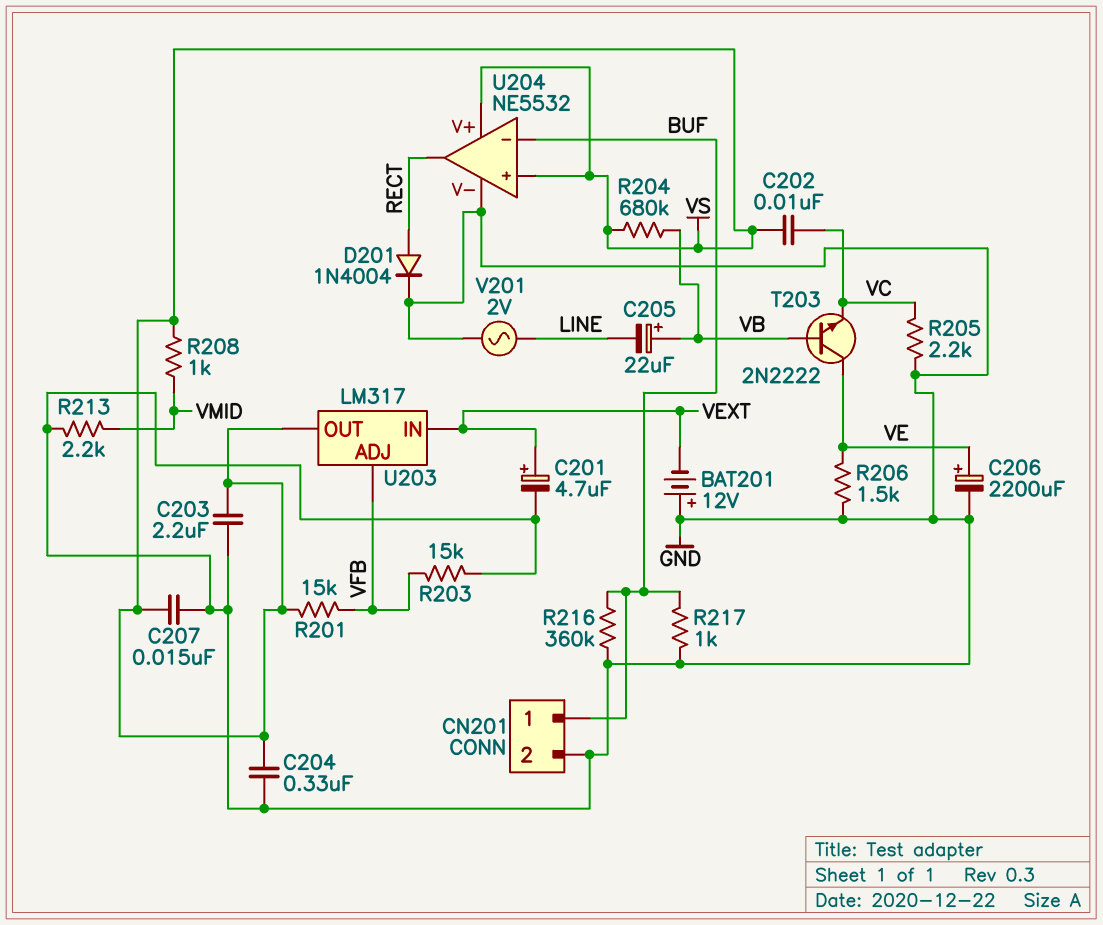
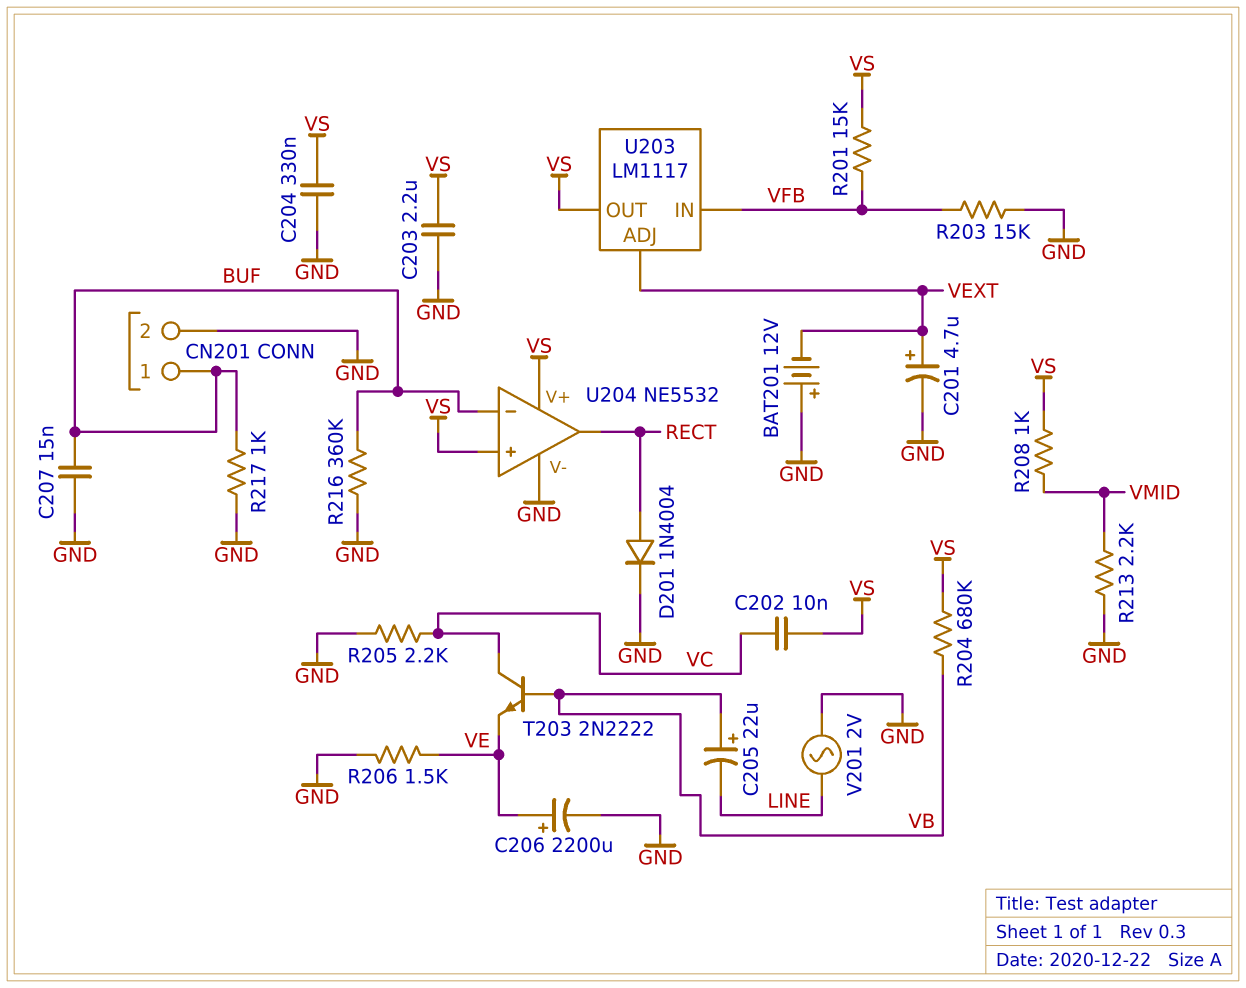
C207: 15nF (GND, VS) -> 15nF (BUF, GND)
T203: NPN 2N2222 (B VB, C VE, E VC) -> NPN 2N2222 (B VB, C VC, E VE)
U203: LM317 -> LM1117
U203 pin ADJ: VFB -> VEXT
U203 pin IN: VEXT -> VFB

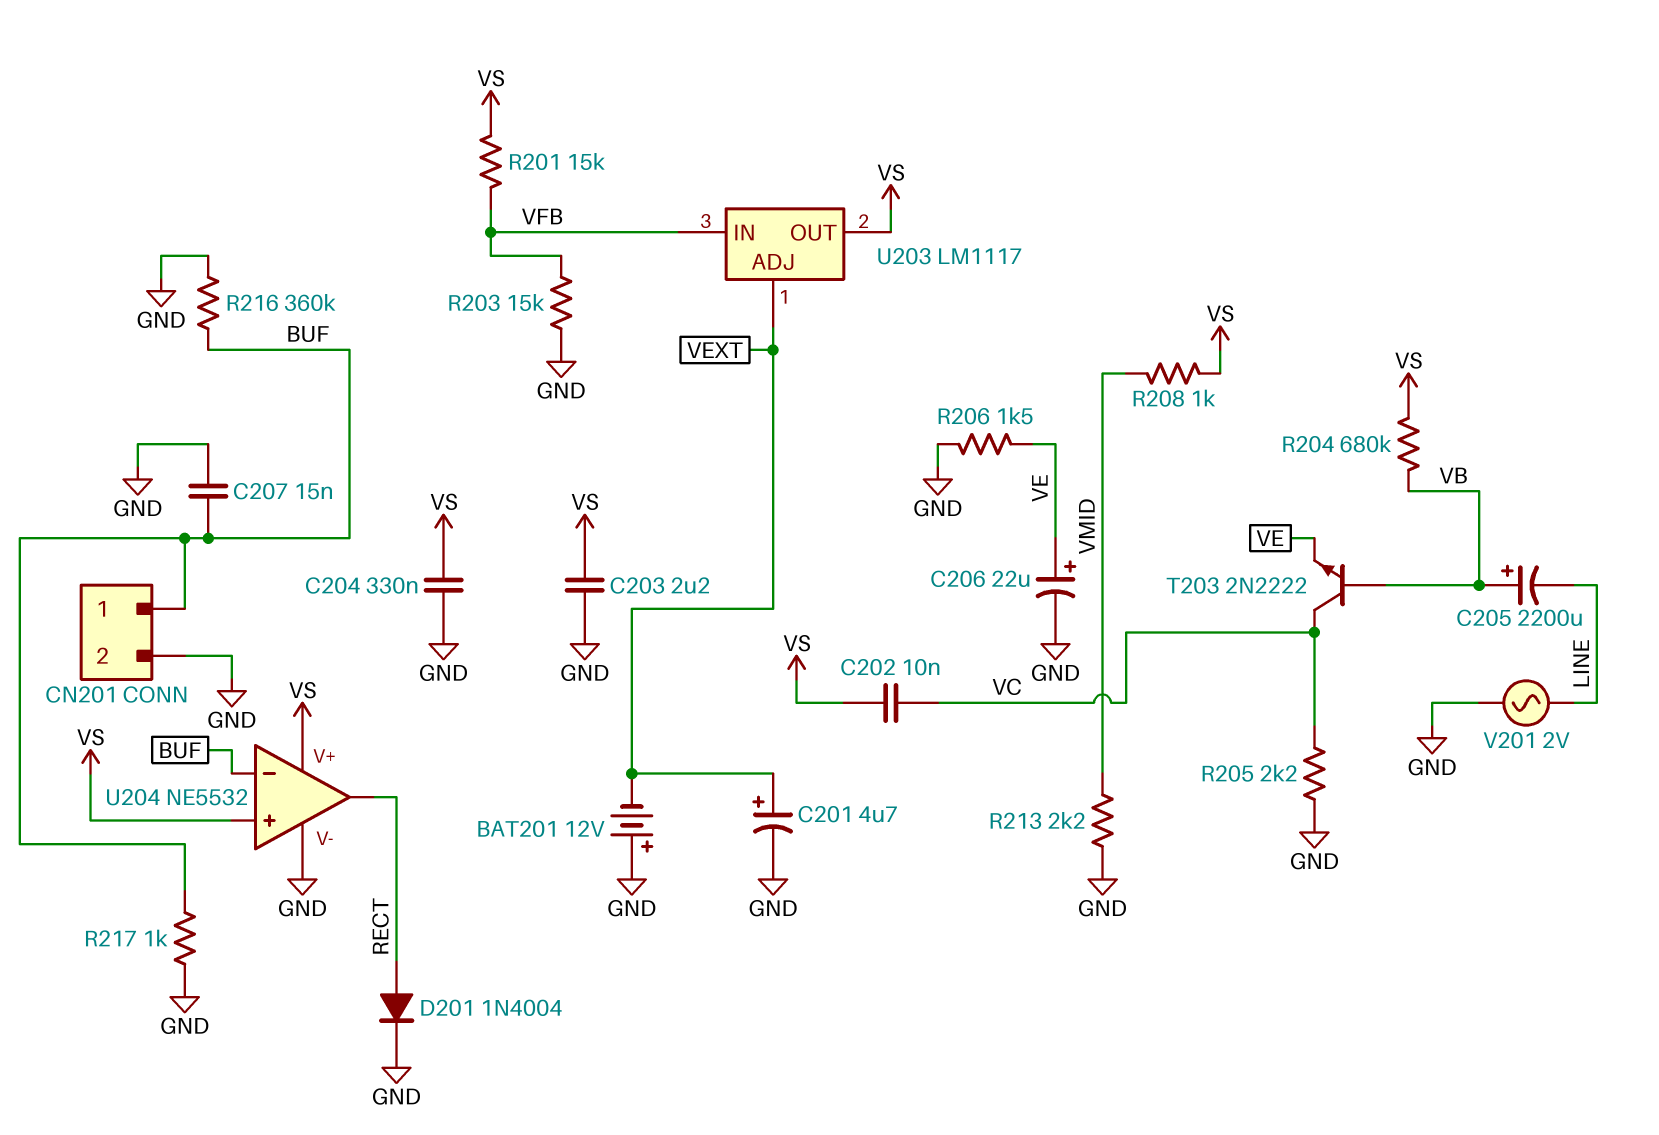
C205: 22uF (plus VB, minus LINE) -> 2200uF (plus VB, minus LINE)
C206: 2200uF (plus VE, minus GND) -> 22uF (plus VE, minus GND)

